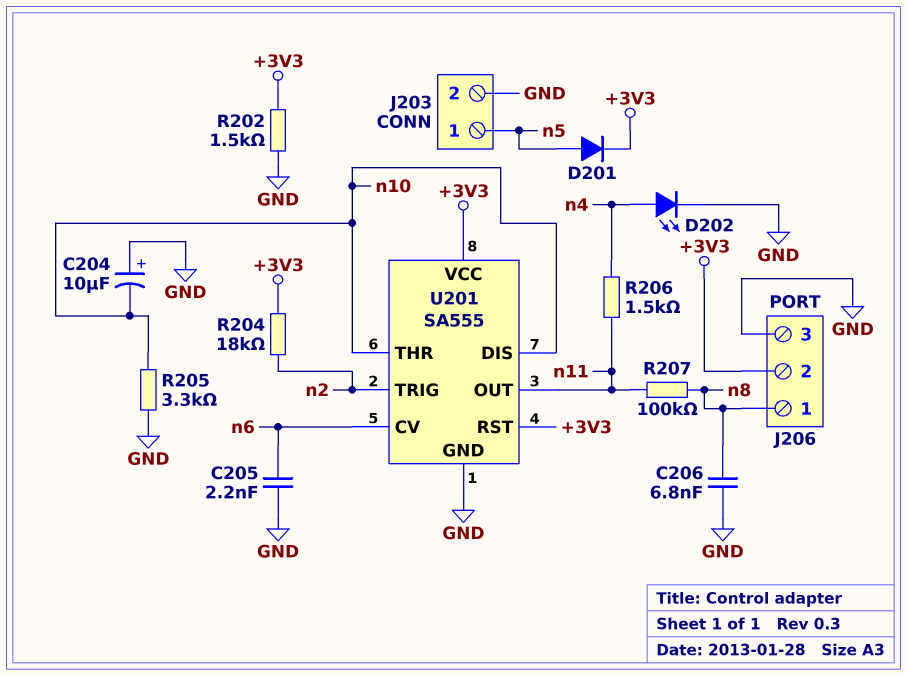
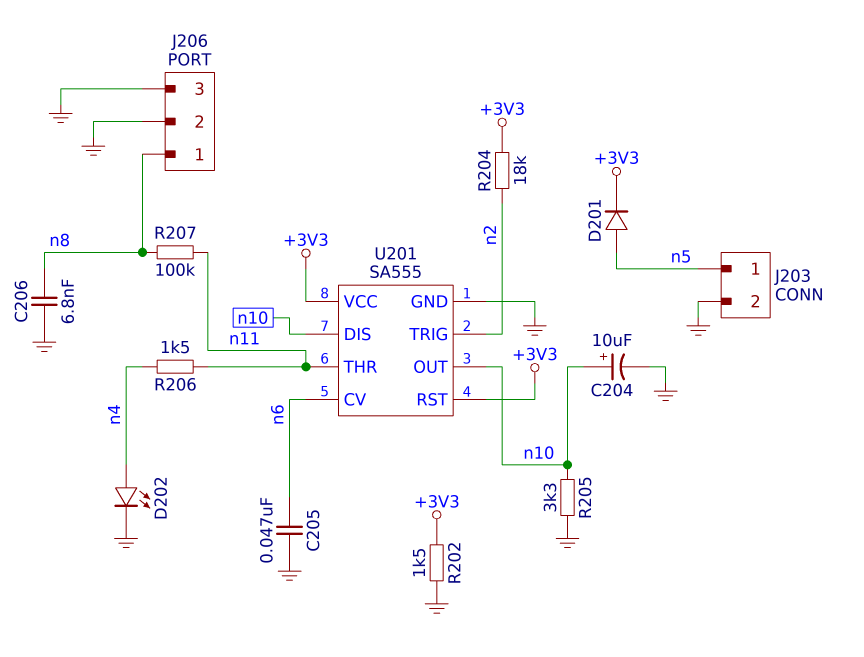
C204: 10uF (plus GND, minus n10) -> 10uF (plus n10, minus GND)
C205: 2.2nF (GND, n6) -> 47nF (GND, n6)
J206 pin 2: +3V3 -> GND
U201 pin OUT: n11 -> n10
U201 pin THR: n10 -> n11

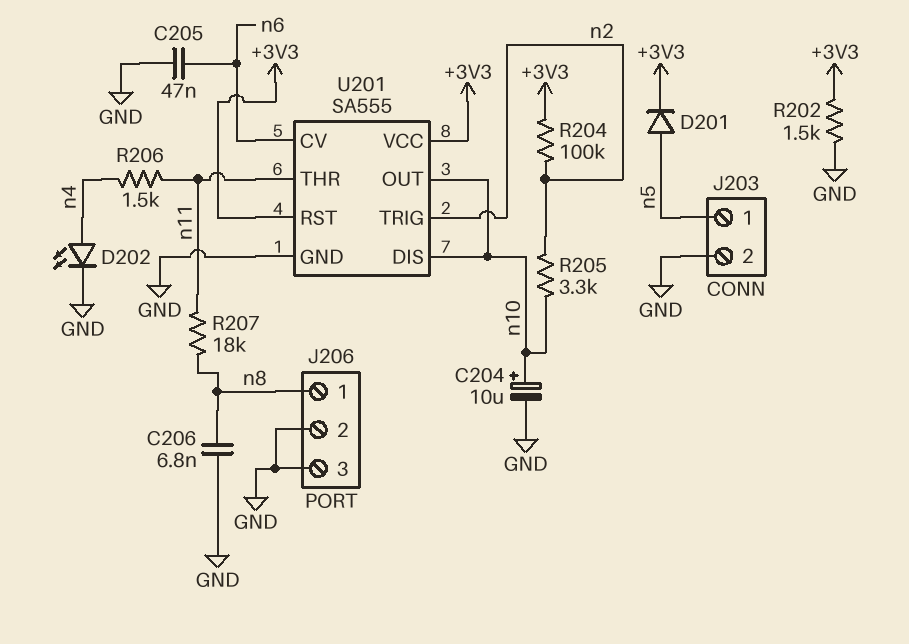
R204: 18k (+3V3, n2) -> 100k (+3V3, n2)
R205: 3.3k (GND, n10) -> 3.3k (n2, n10)
R207: 100k (n8, n11) -> 18k (n8, n11)

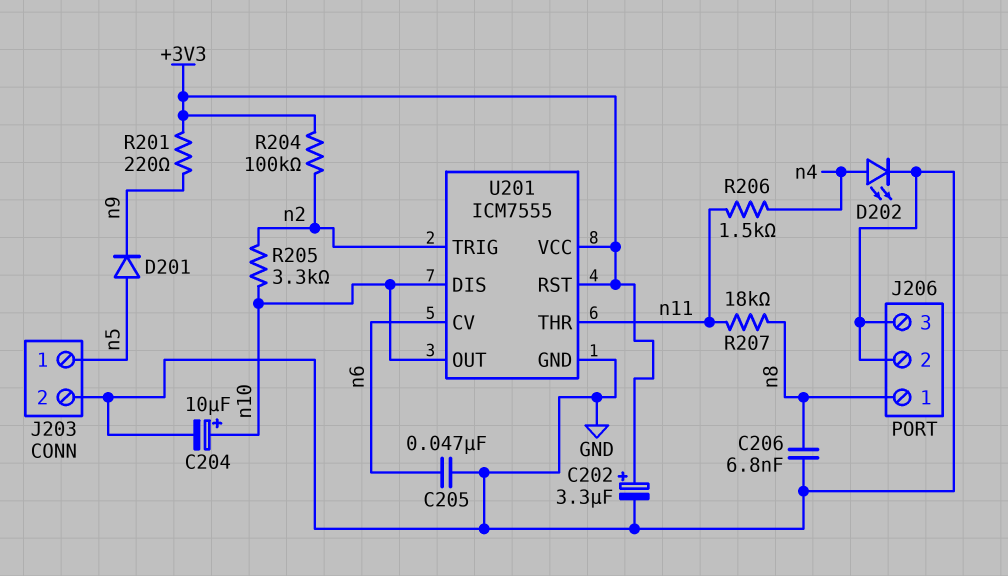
C202: none -> 3.3uF (plus +3V3, minus GND)
D201: diode (A n5, K +3V3) -> diode (A n5, K n9)
R201: none -> 220 (+3V3, n9)
R202: 1.5k (+3V3, GND) -> none
U201: SA555 -> ICM7555

